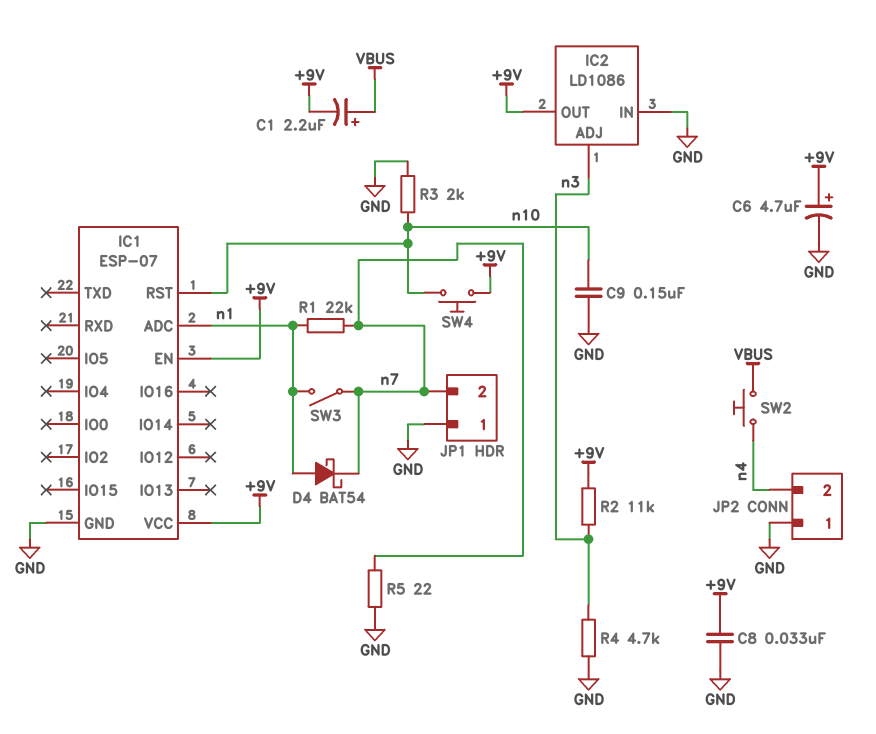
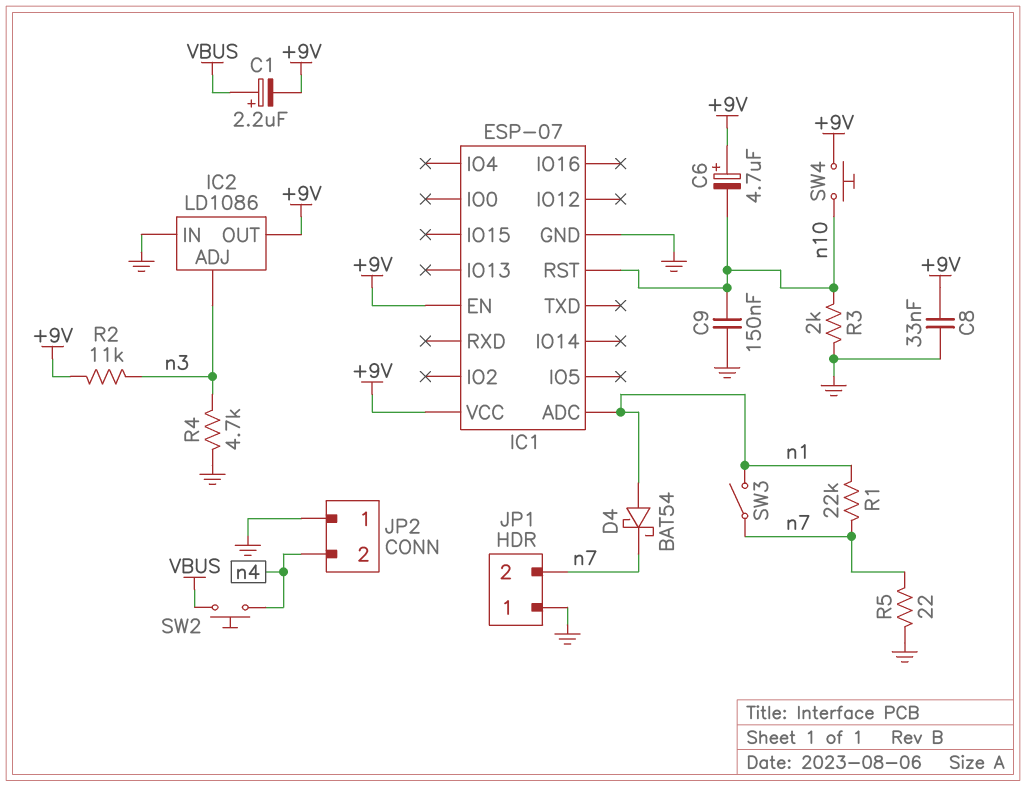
C6: 4.7uF (plus +9V, minus GND) -> 4.7uF (plus +9V, minus n10)

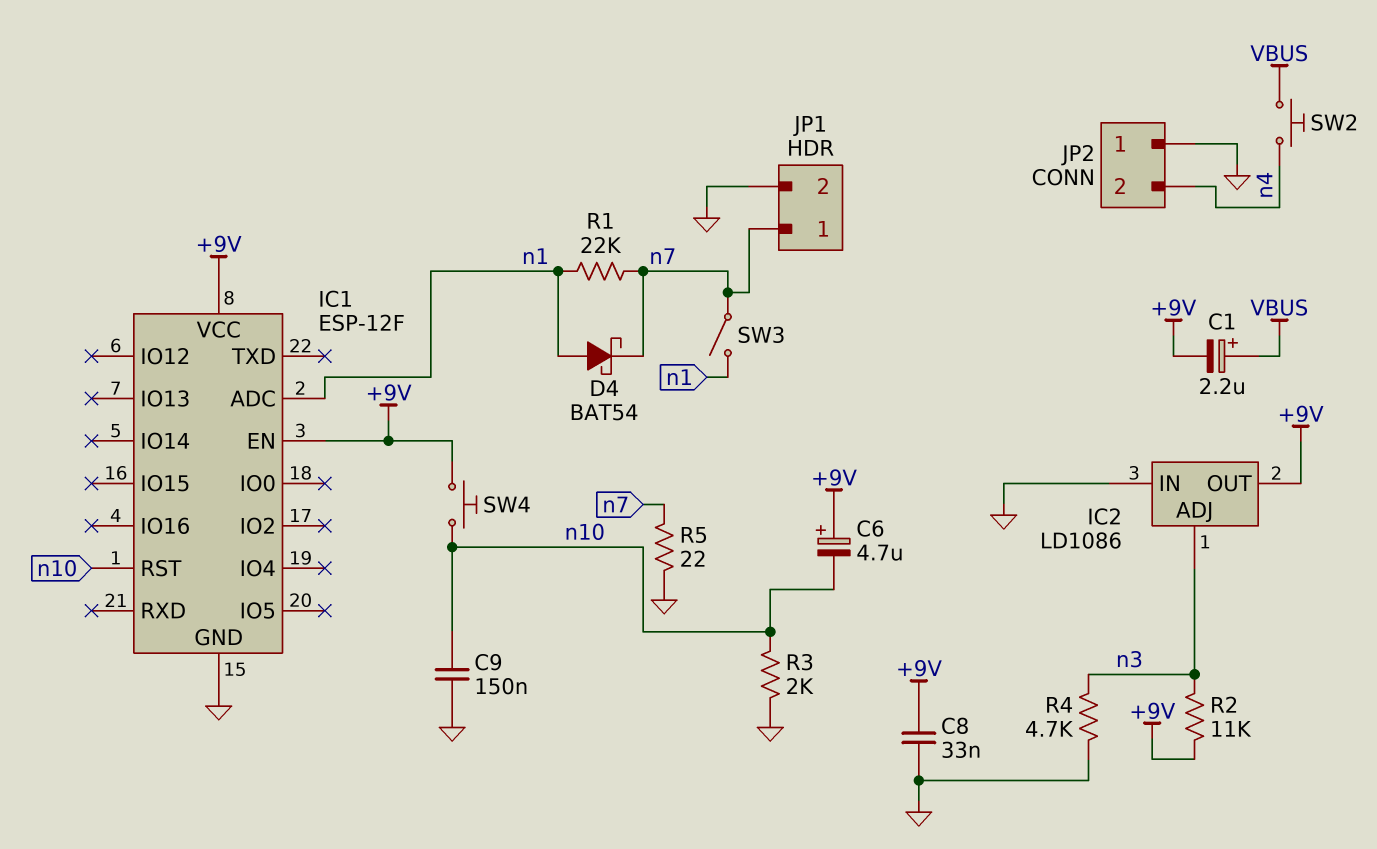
IC1: ESP-07 -> ESP-12F
JP1 pin 1: GND -> n7
JP1 pin 2: n7 -> GND

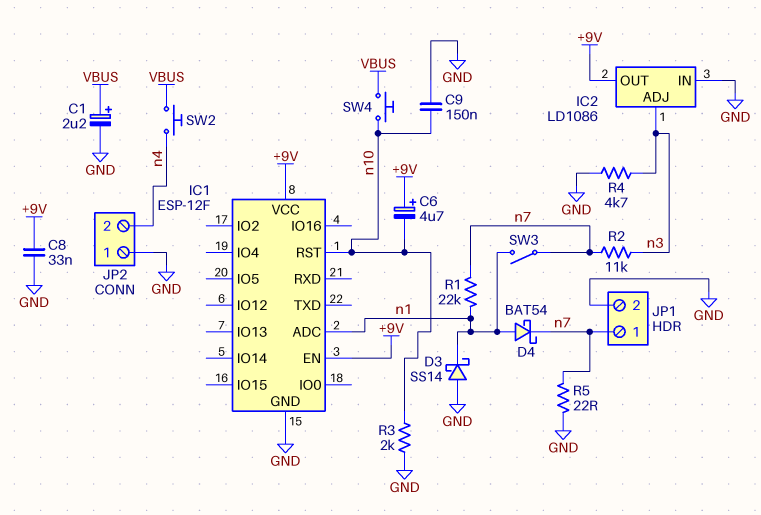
C1: 2.2uF (plus VBUS, minus +9V) -> 2.2uF (plus VBUS, minus GND)
D3: none -> schottky SS14 (A GND, K n1)
R2: 11k (+9V, n3) -> 11k (n3, n7)
SW4: button (+9V, n10) -> button (VBUS, n10)

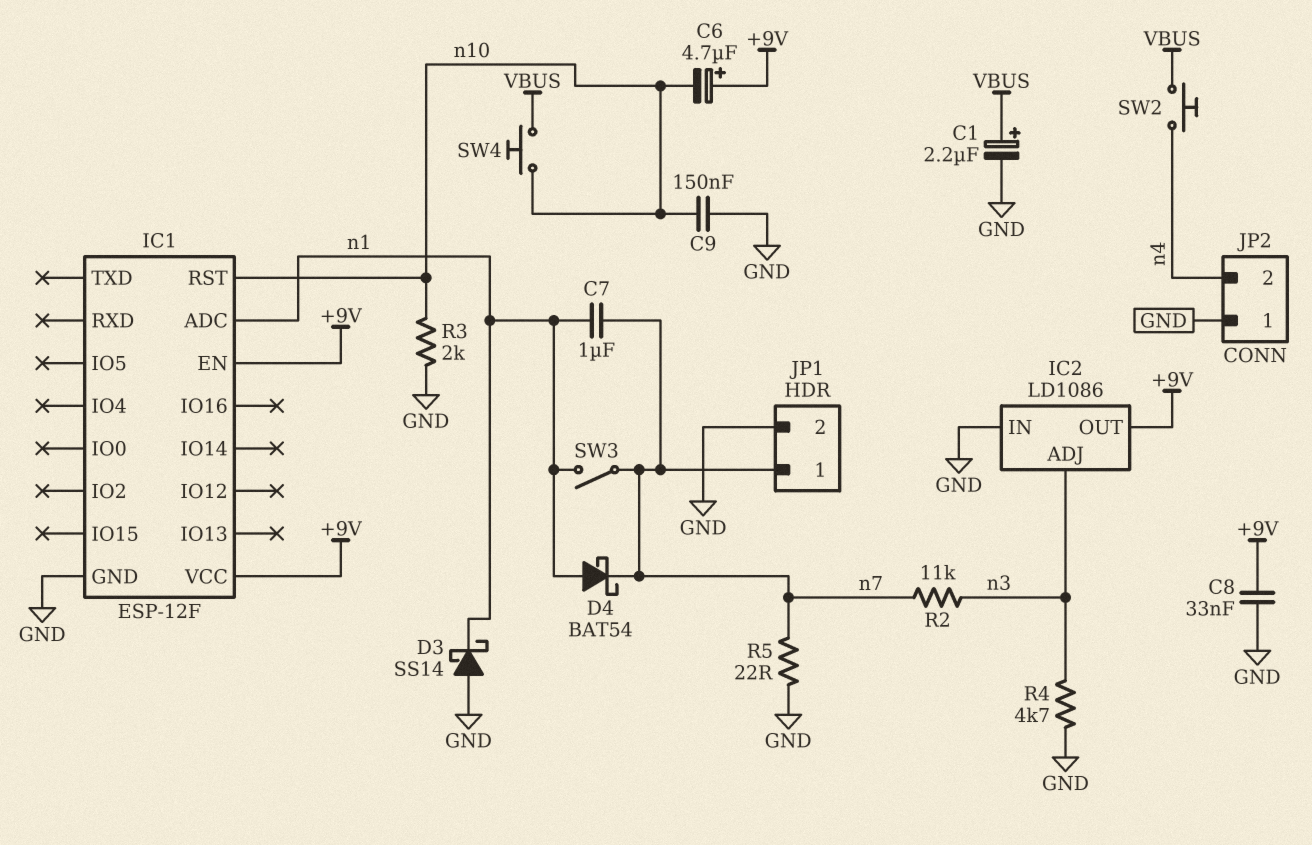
C7: none -> 1uF (n1, n7)
R1: 22k (n1, n7) -> none

